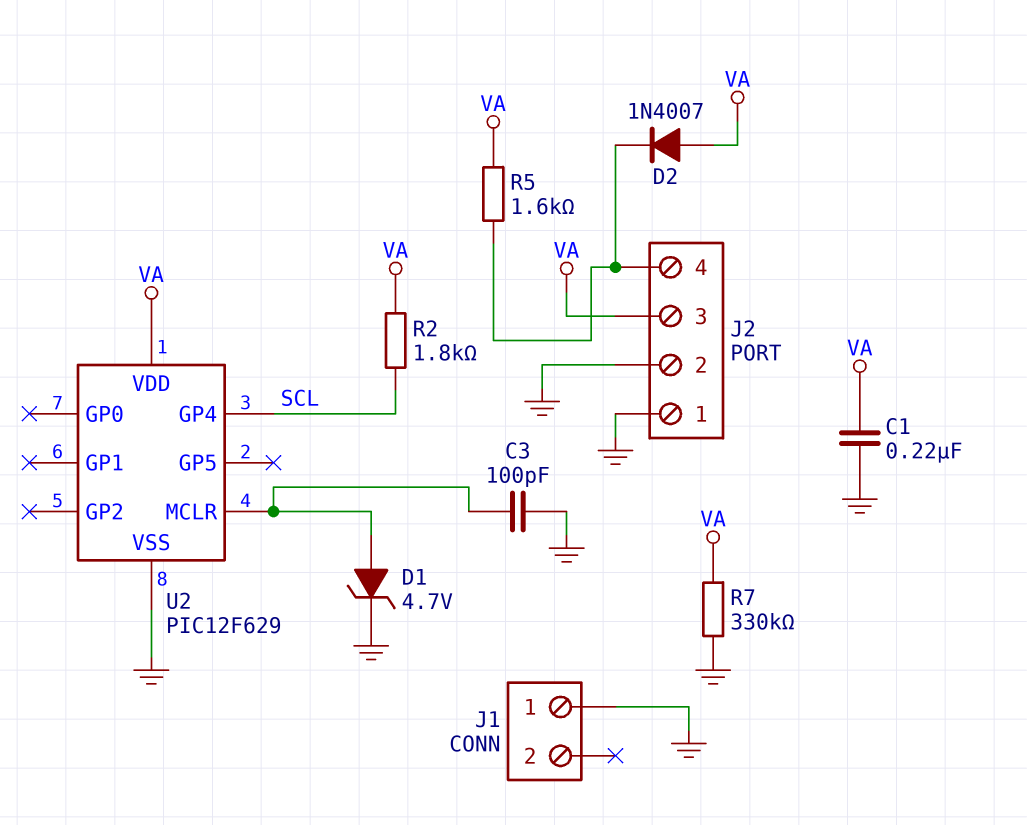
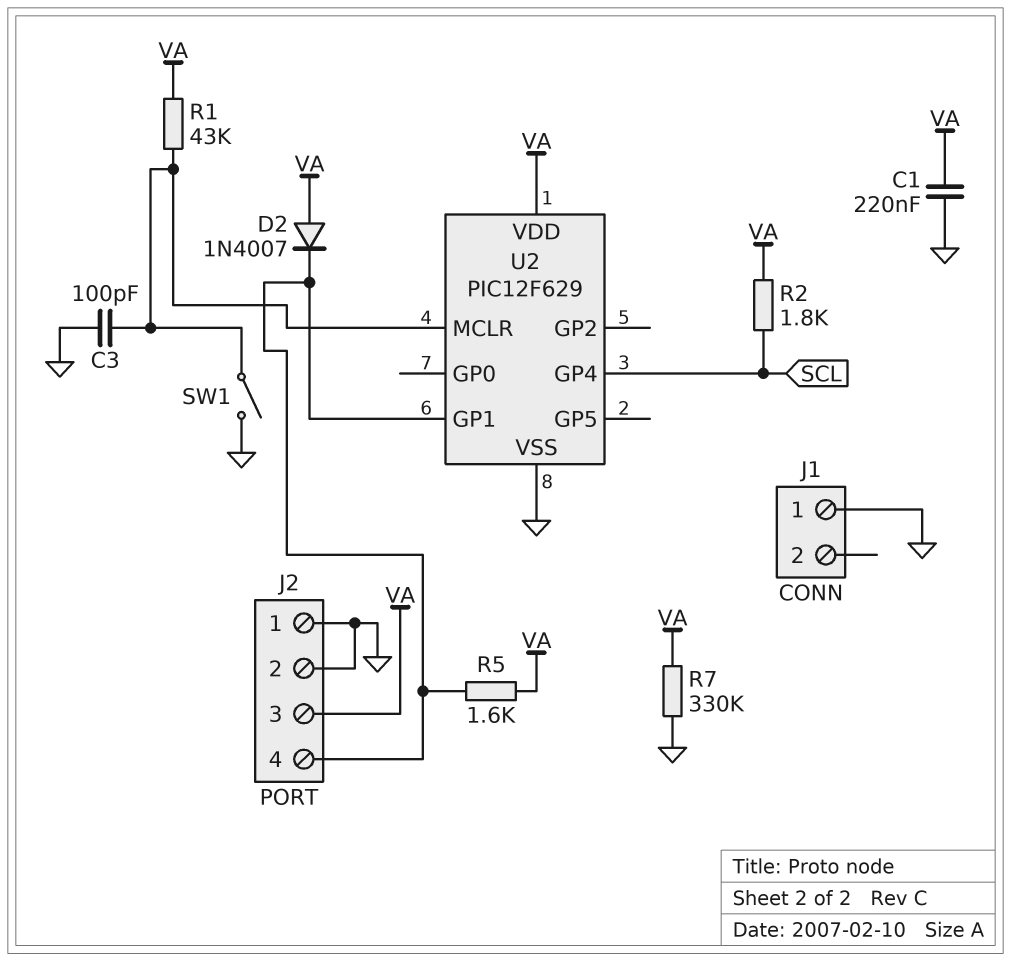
D1: zener 4.7V (A U2/MCLR, K GND) -> none
R1: none -> 43k (U2/MCLR, VA)
SW1: none -> switch (GND, U2/MCLR)
U2 pin GP1: none -> J2/4

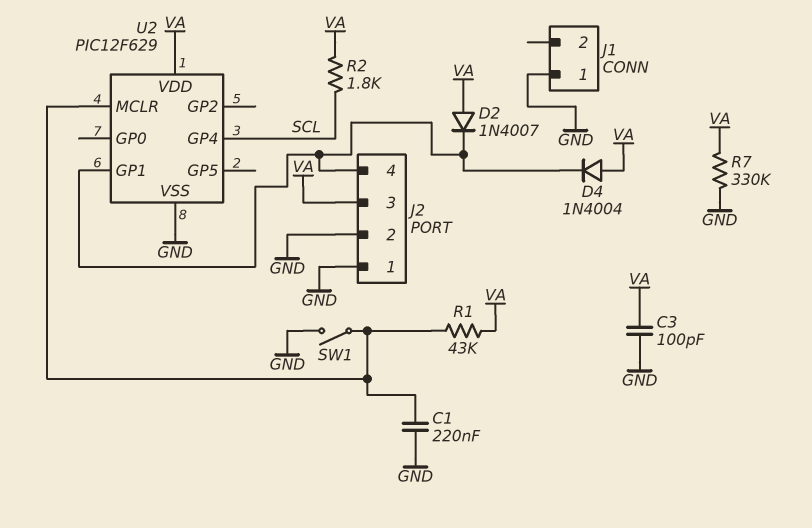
C1: 220nF (GND, VA) -> 220nF (GND, U2/MCLR)
C3: 100pF (GND, U2/MCLR) -> 100pF (GND, VA)
D4: none -> diode 1N4004 (A VA, K J2/4)
R5: 1.6k (J2/4, VA) -> none

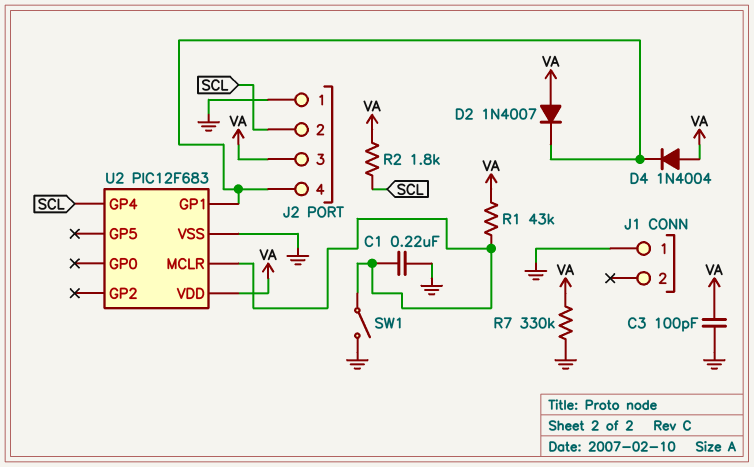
J2 pin 2: GND -> SCL
U2: PIC12F629 -> PIC12F683

